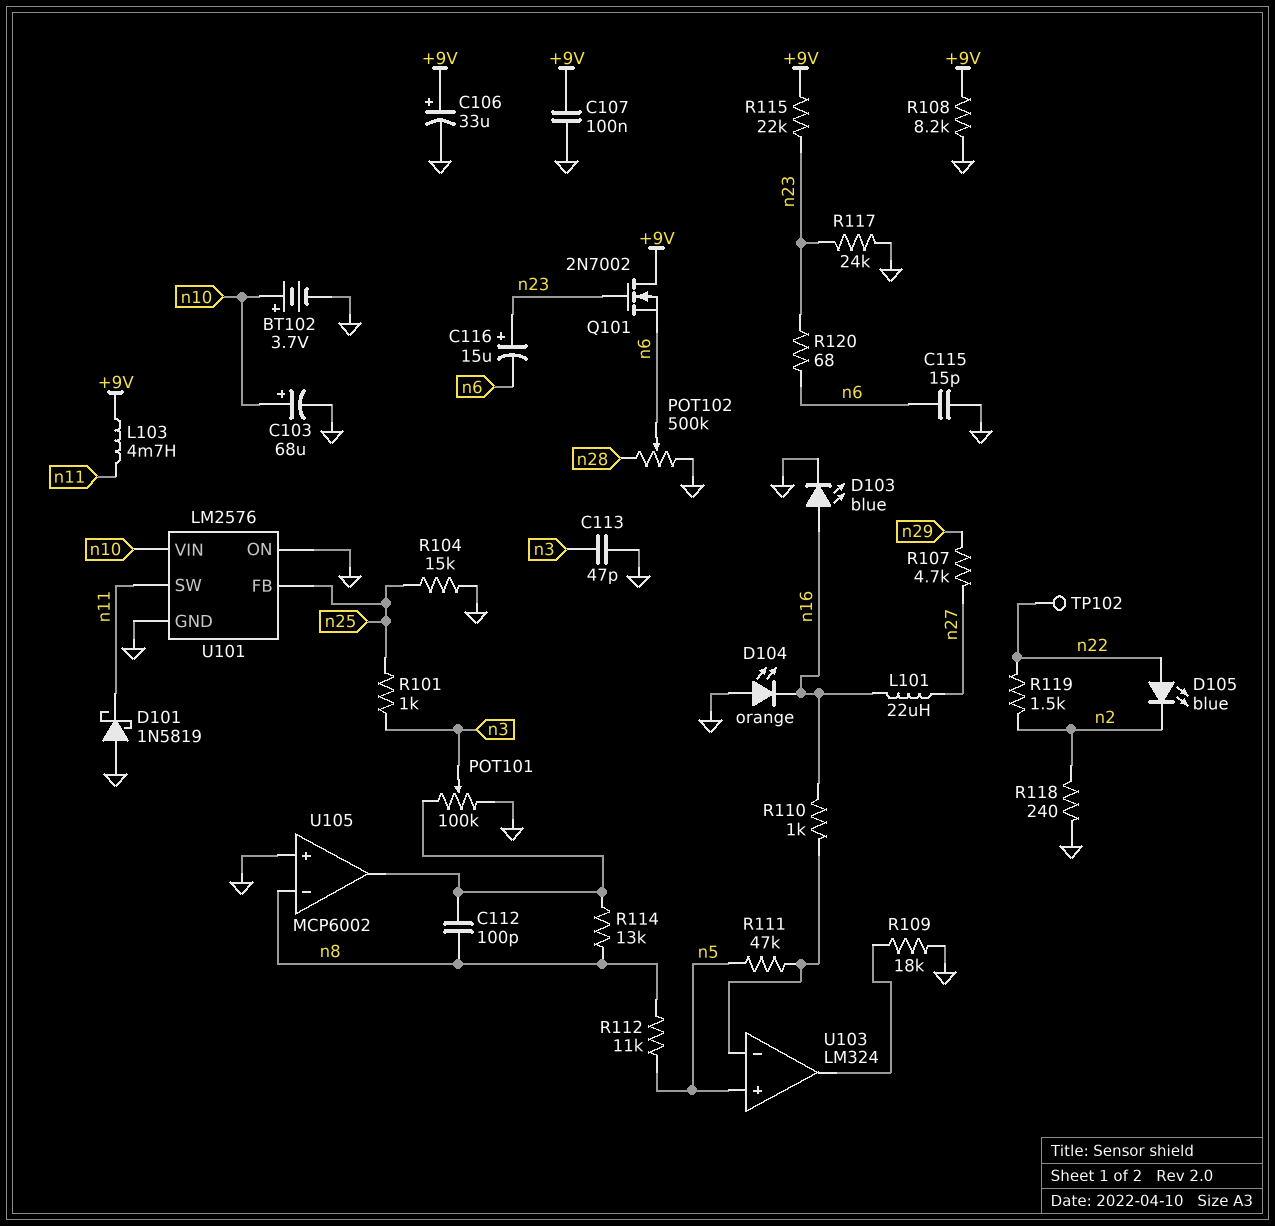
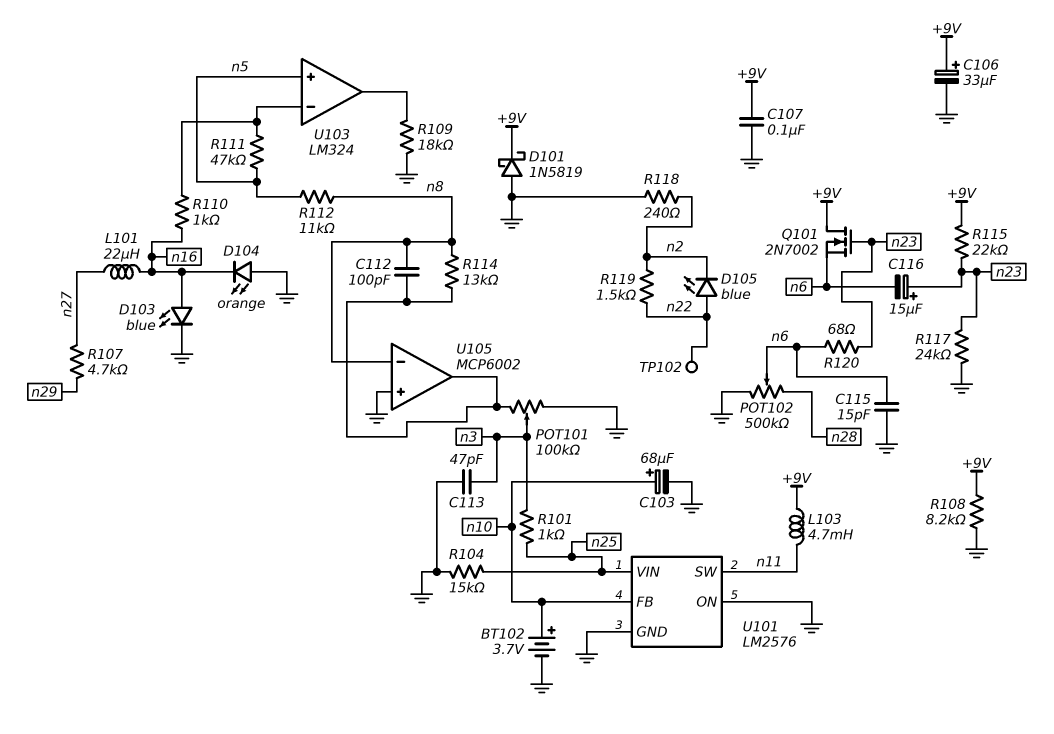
D101: schottky 1N5819 (A GND, K n11) -> schottky 1N5819 (A GND, K +9V)
U101 pin FB: n25 -> n10
U101 pin VIN: n10 -> n25

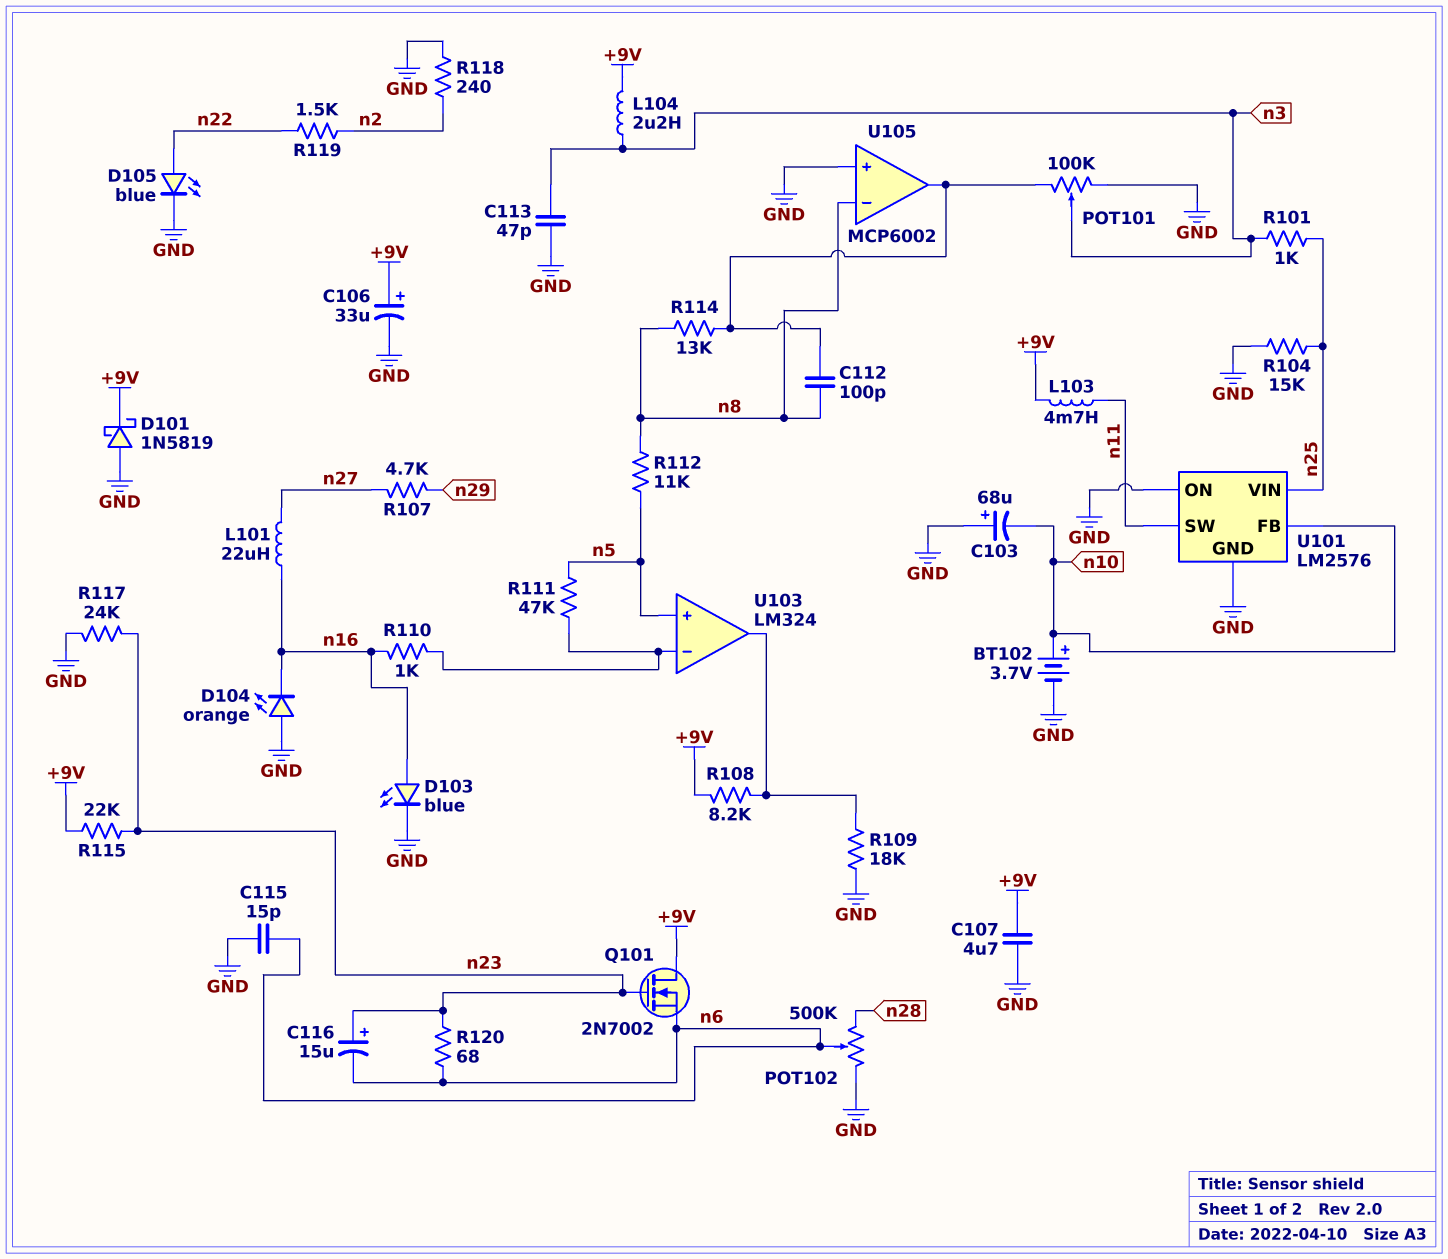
C103: 68uF (plus n10, minus GND) -> 68uF (plus GND, minus n10)
C107: 100nF (+9V, GND) -> 4.7uF (+9V, GND)
D105: LED blue (A n22, K n2) -> LED blue (A n22, K GND)
L104: none -> 2.2uH (+9V, n3)
R108: 8.2k (+9V, GND) -> 8.2k (+9V, U103/out)
TP102: test point (n22) -> none

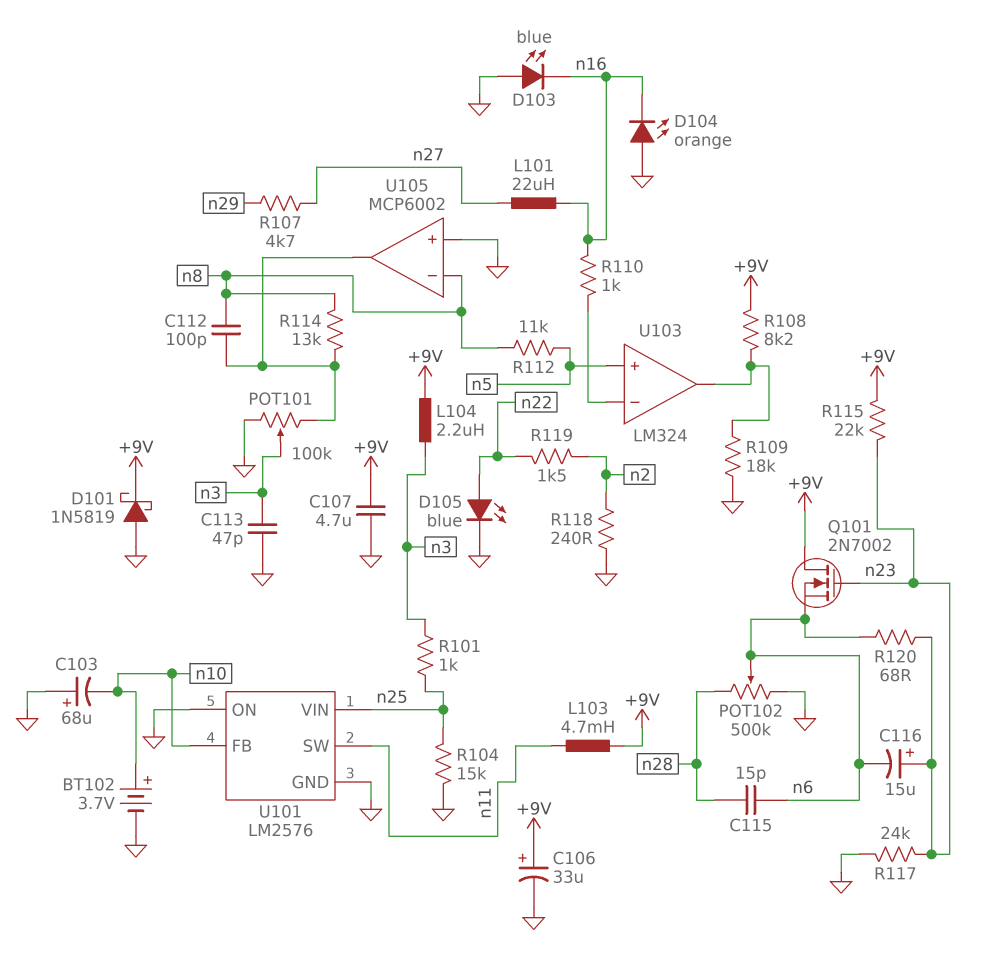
C115: 15pF (GND, n6) -> 15pF (n6, n28)
D103: LED blue (A n16, K GND) -> LED blue (A GND, K n16)
R111: 47k (U103/in-, n5) -> none

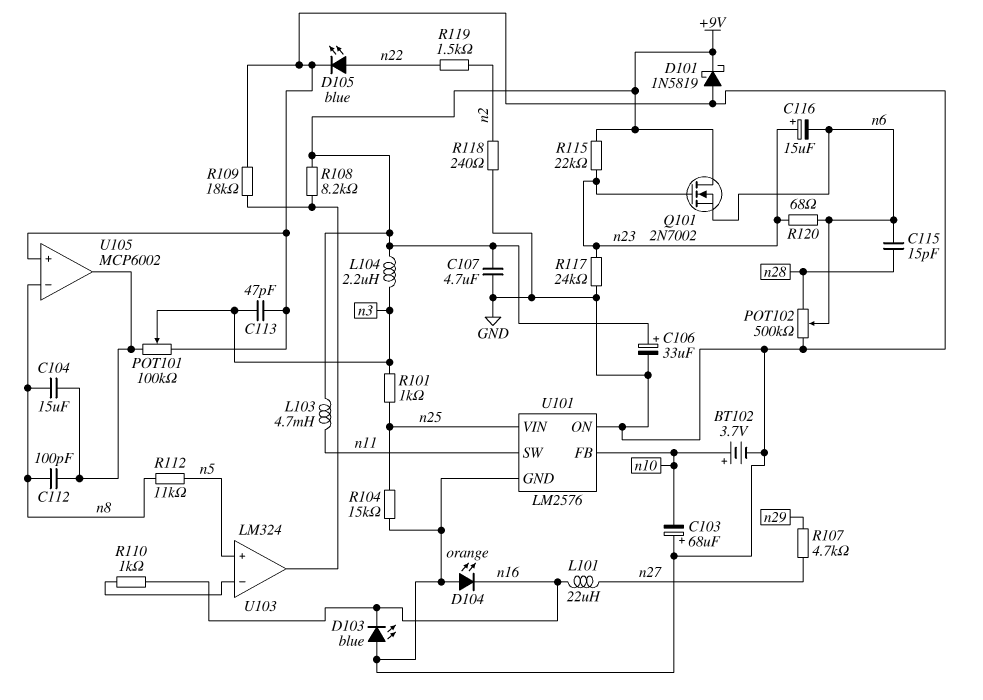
C104: none -> 15uF (U105/out, n8)
R114: 13k (U105/out, n8) -> none

